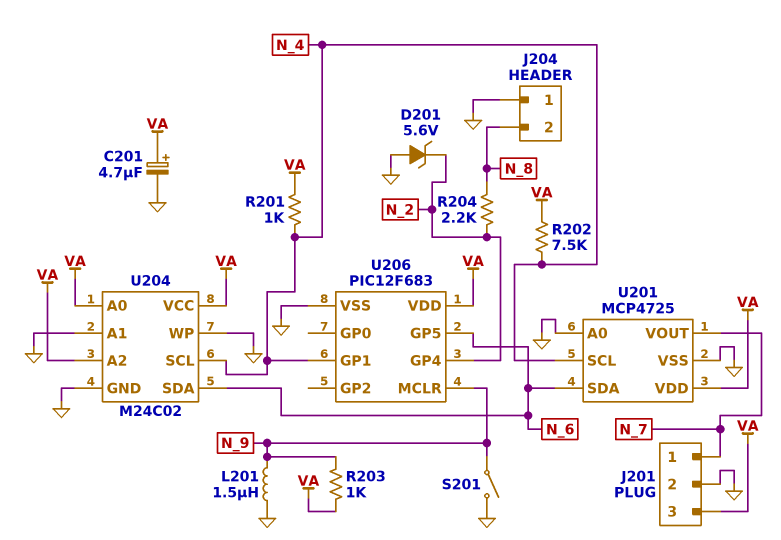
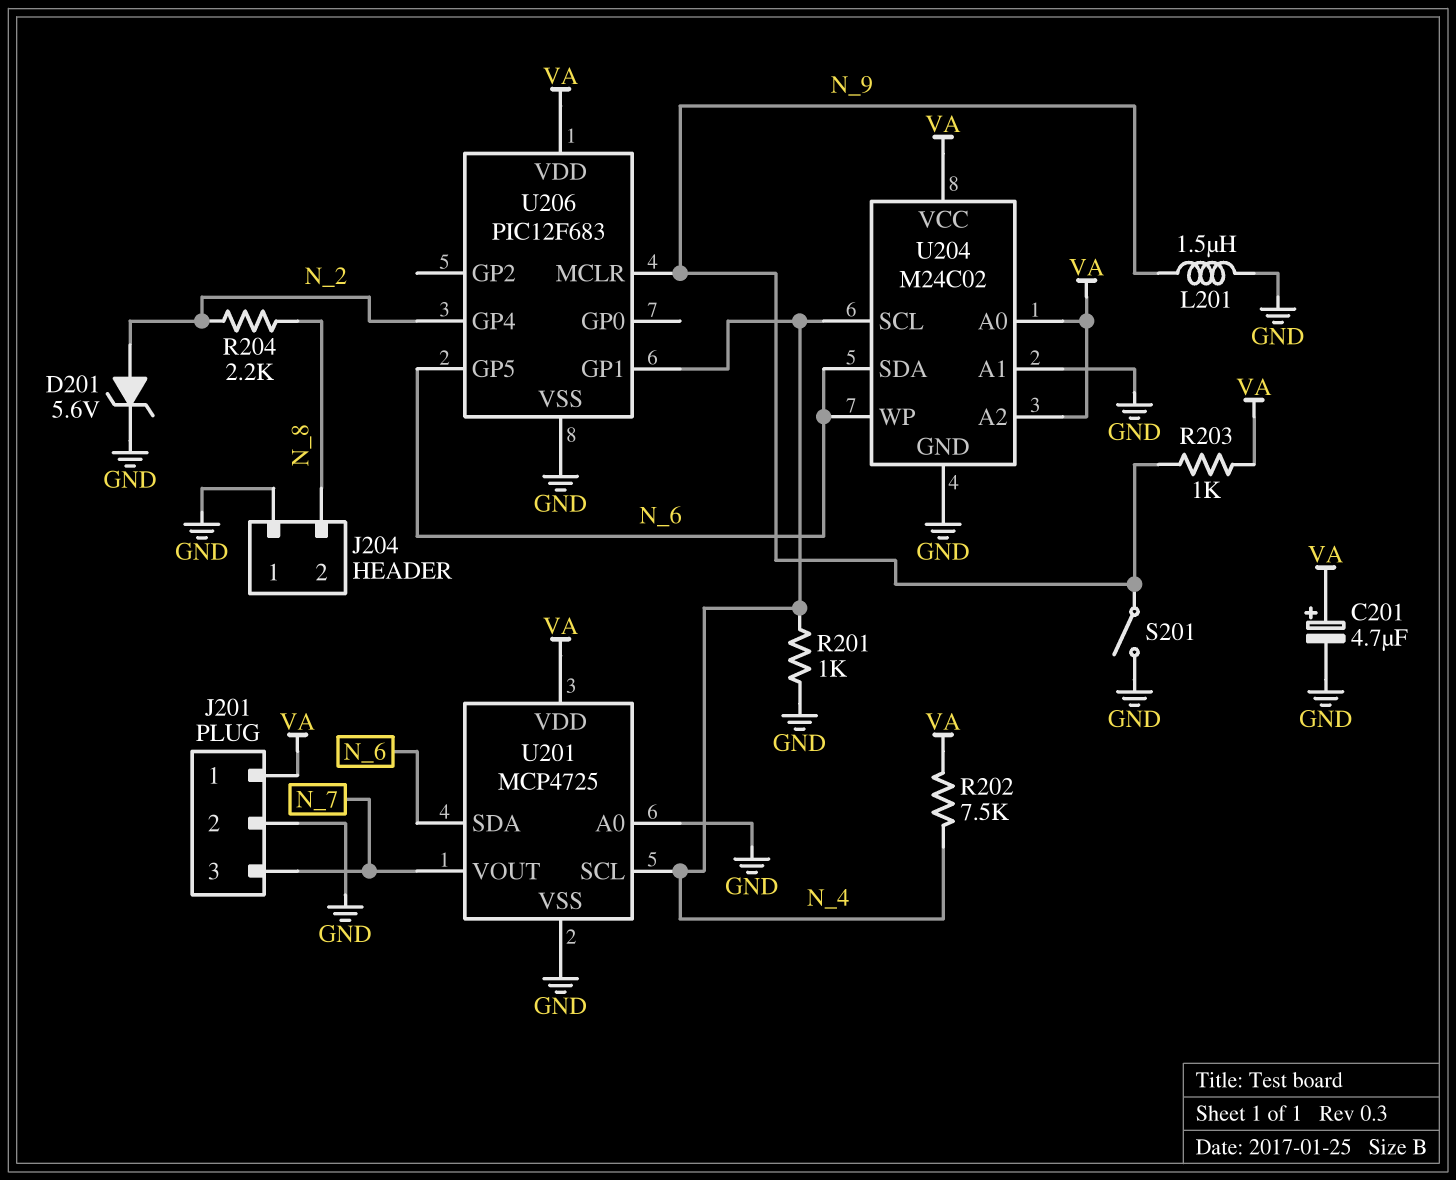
D201: zener 5.6V (A GND, K N_2) -> zener 5.6V (A N_2, K GND)
J201 pin 1: N_7 -> VA
J201 pin 3: VA -> N_7
R201: 1k (N_4, VA) -> 1k (GND, N_4)
U204 pin WP: GND -> N_6

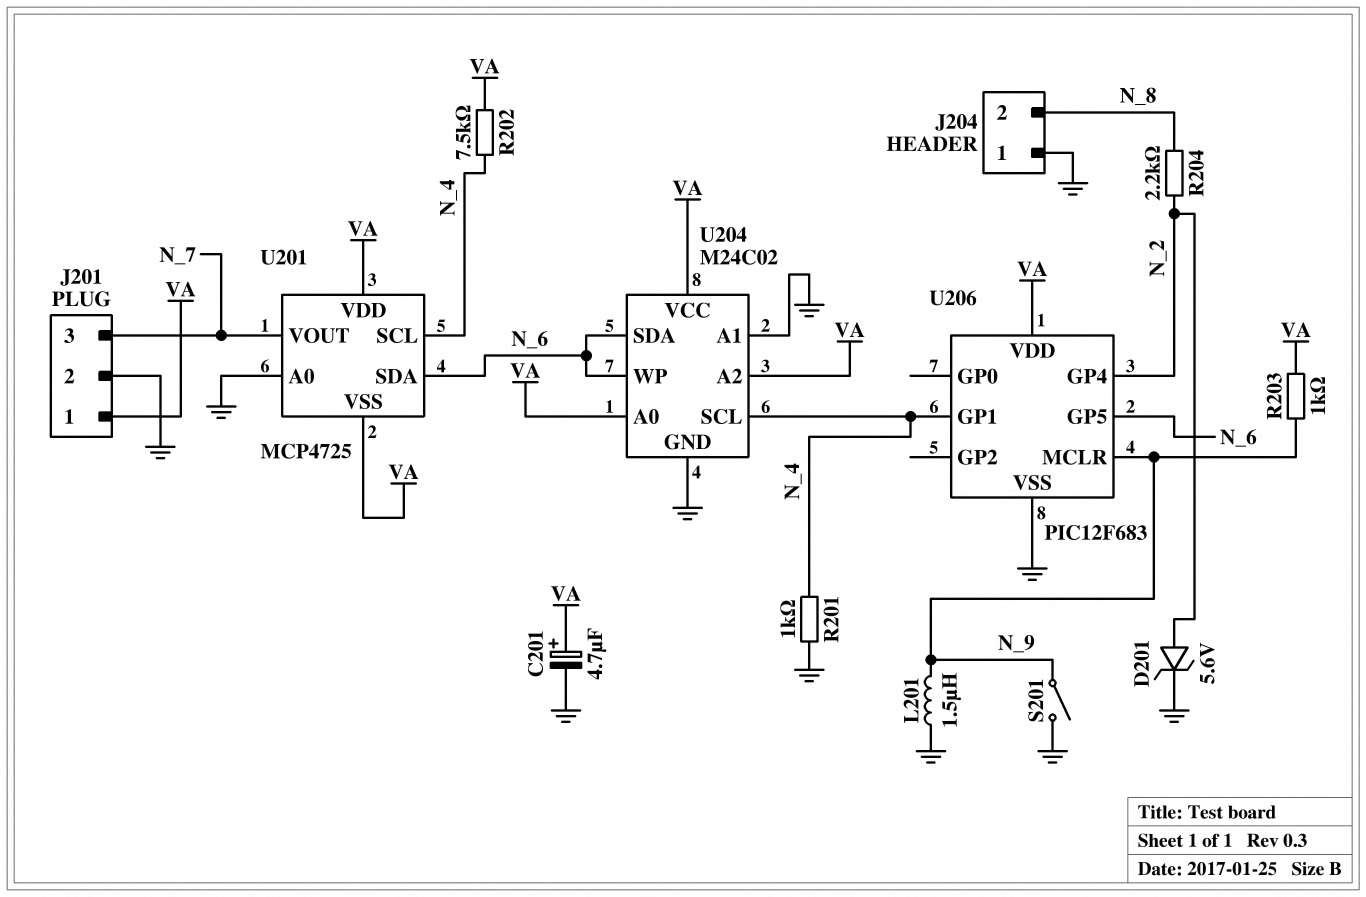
U201 pin VSS: GND -> VA

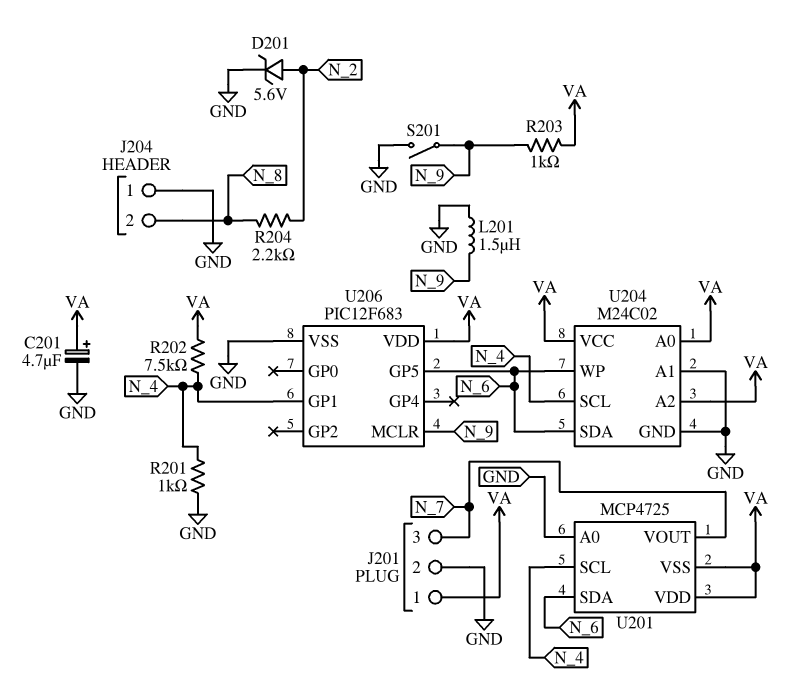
U206 pin GP4: N_2 -> none

